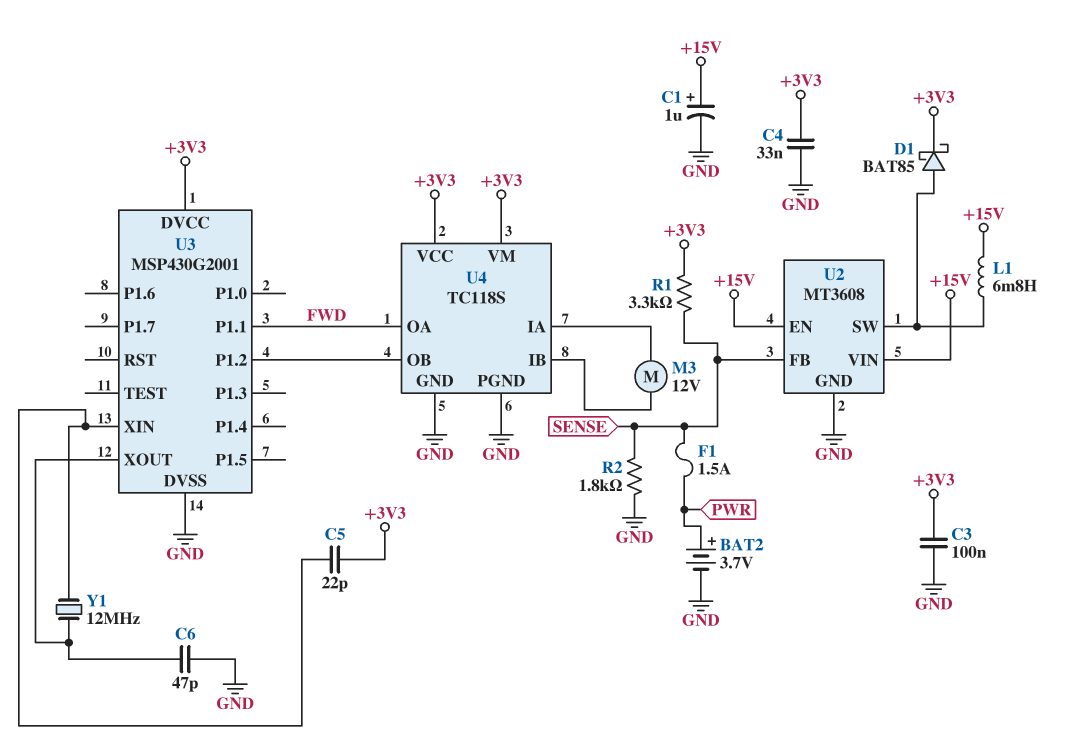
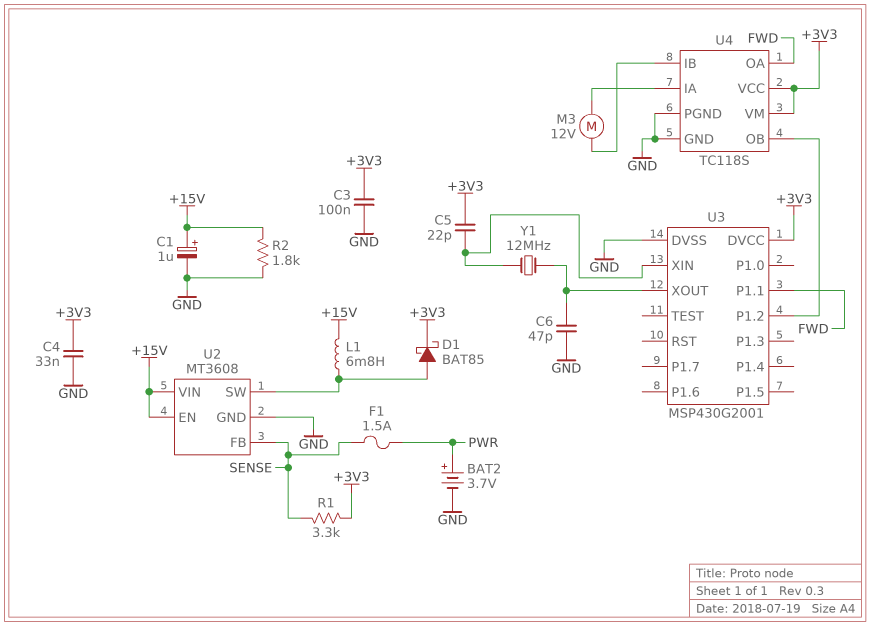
R2: 1.8k (GND, SENSE) -> 1.8k (+15V, GND)

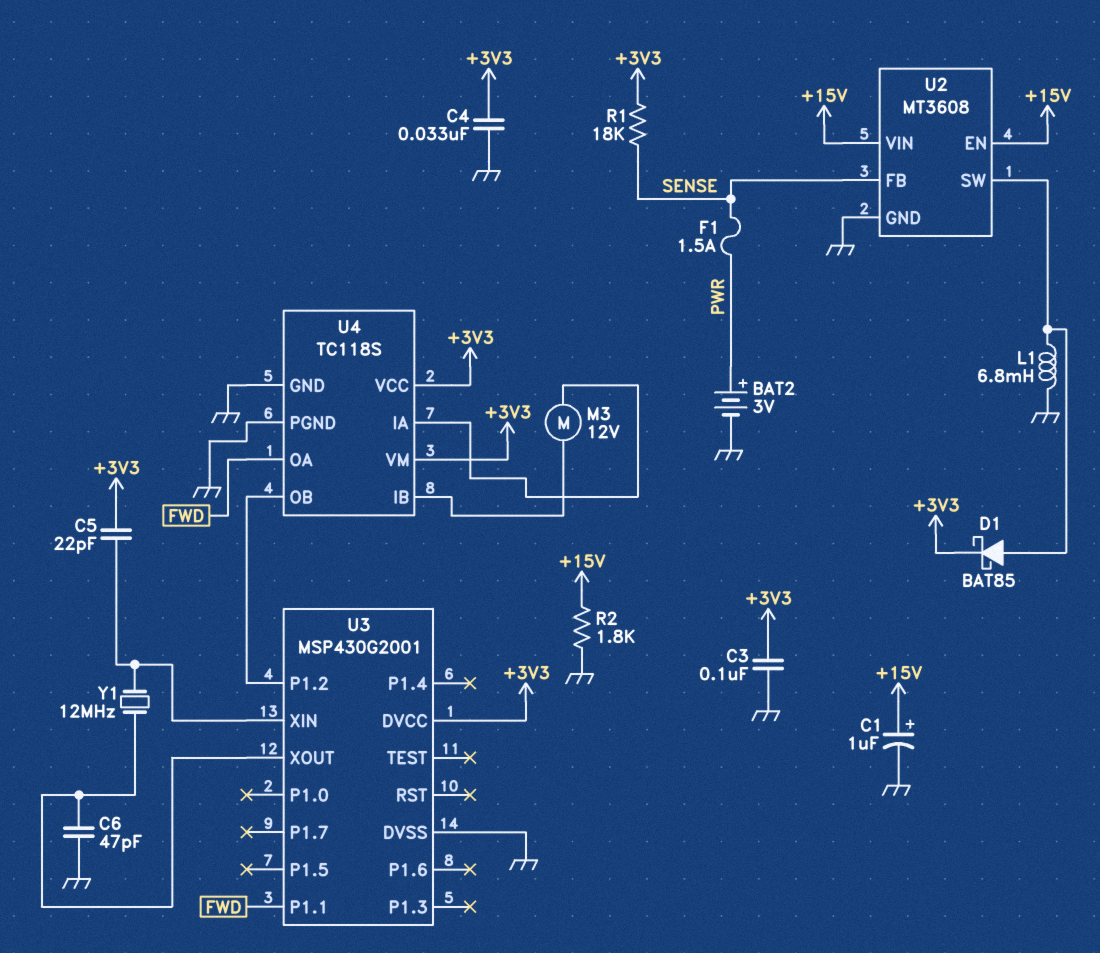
BAT2: 3.7V (plus PWR, minus GND) -> 3V (plus PWR, minus GND)
L1: 6.8mH (+15V, U2/SW) -> 6.8mH (GND, U2/SW)
R1: 3.3k (+3V3, SENSE) -> 18k (+3V3, SENSE)

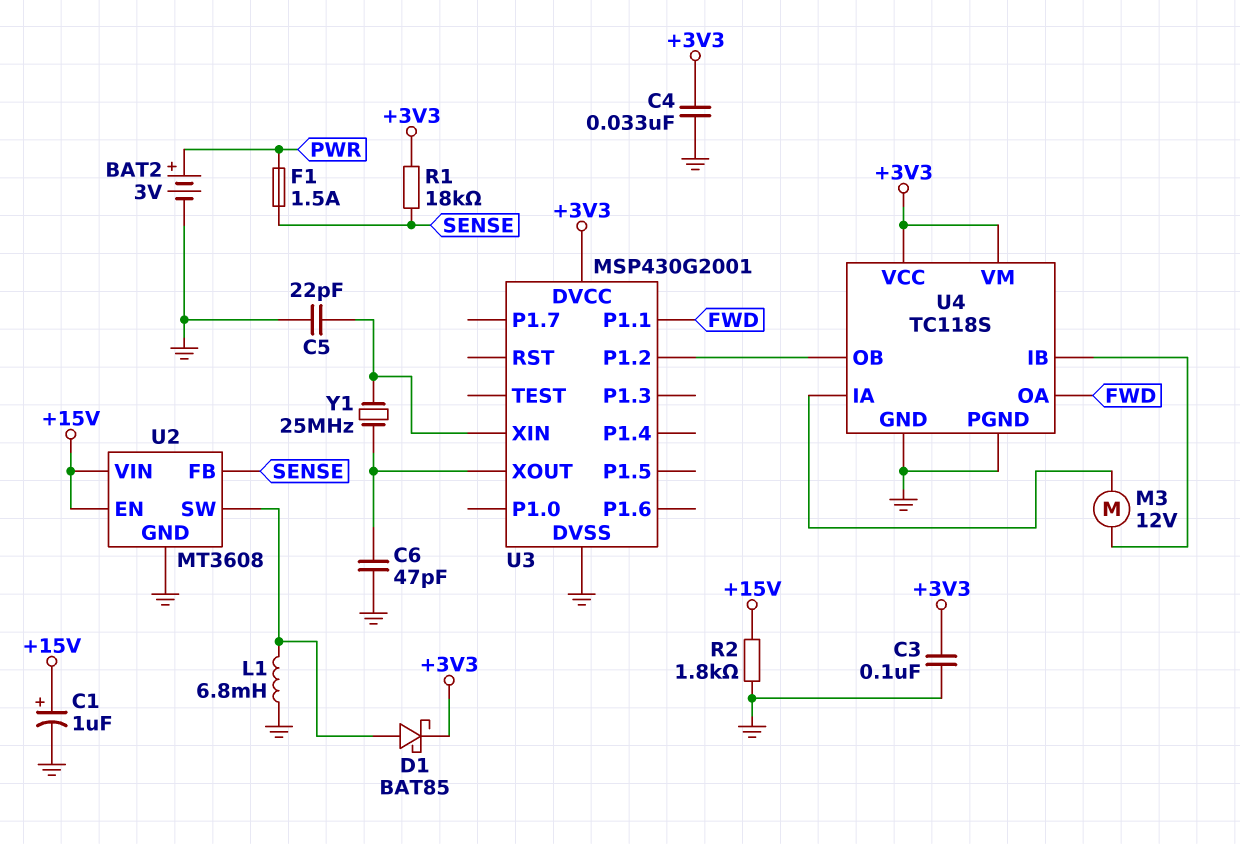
C5: 22pF (+3V3, U3/XIN) -> 22pF (GND, U3/XIN)
Y1: 12MHz (U3/XIN, U3/XOUT) -> 25MHz (U3/XIN, U3/XOUT)

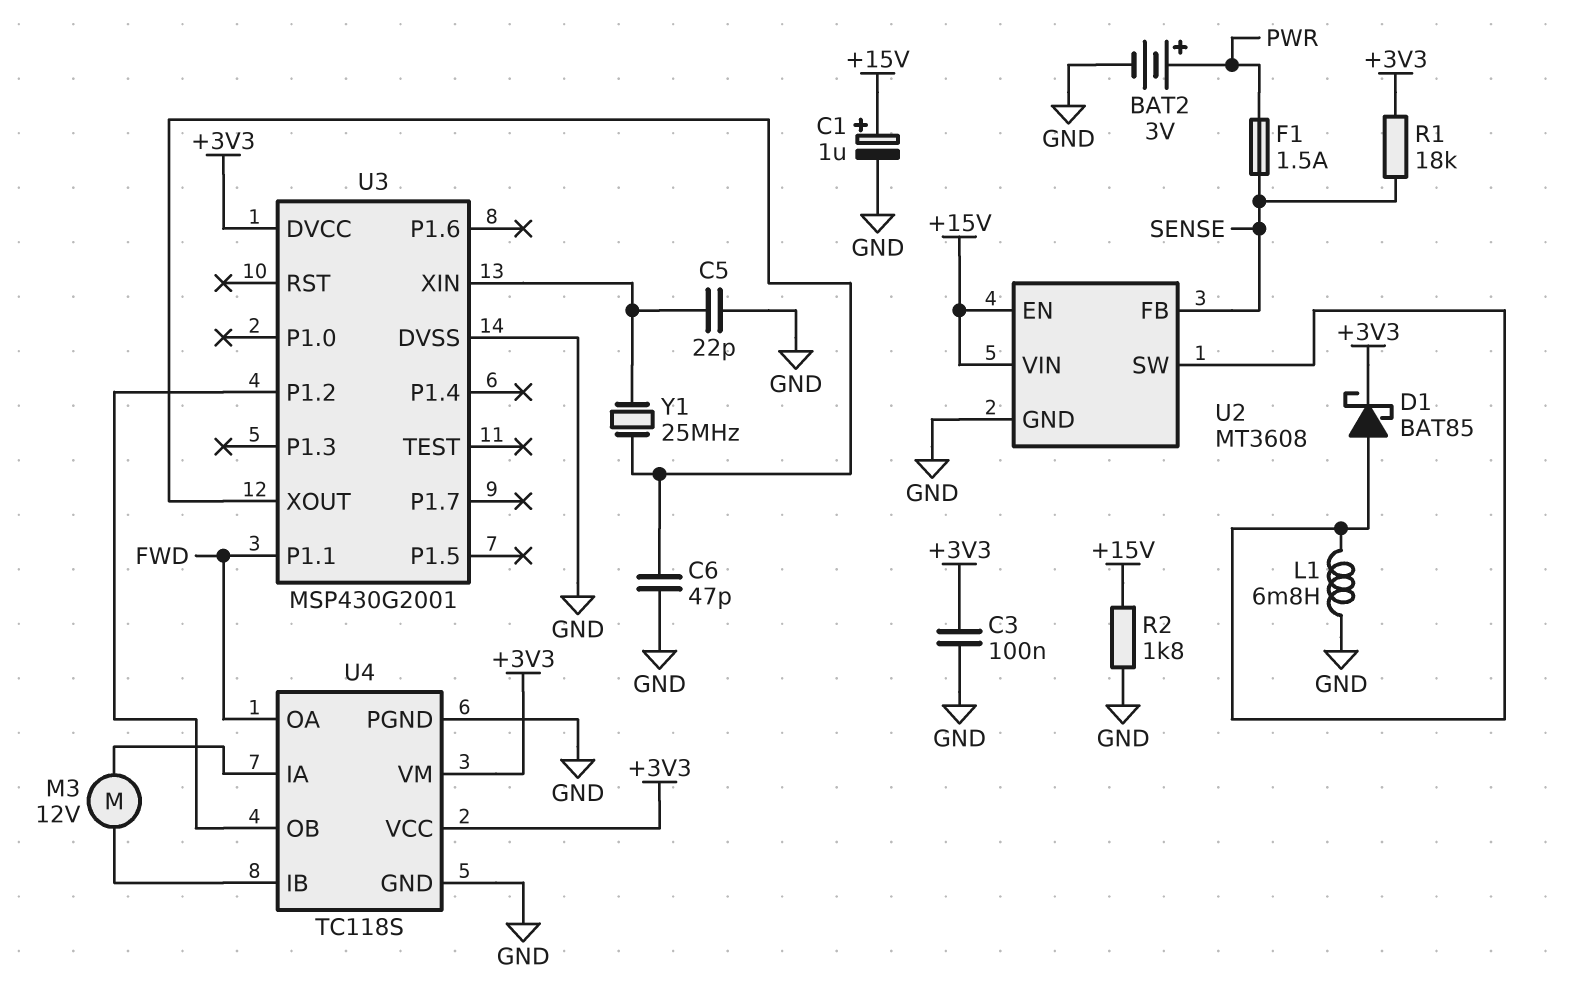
C4: 33nF (+3V3, GND) -> none

